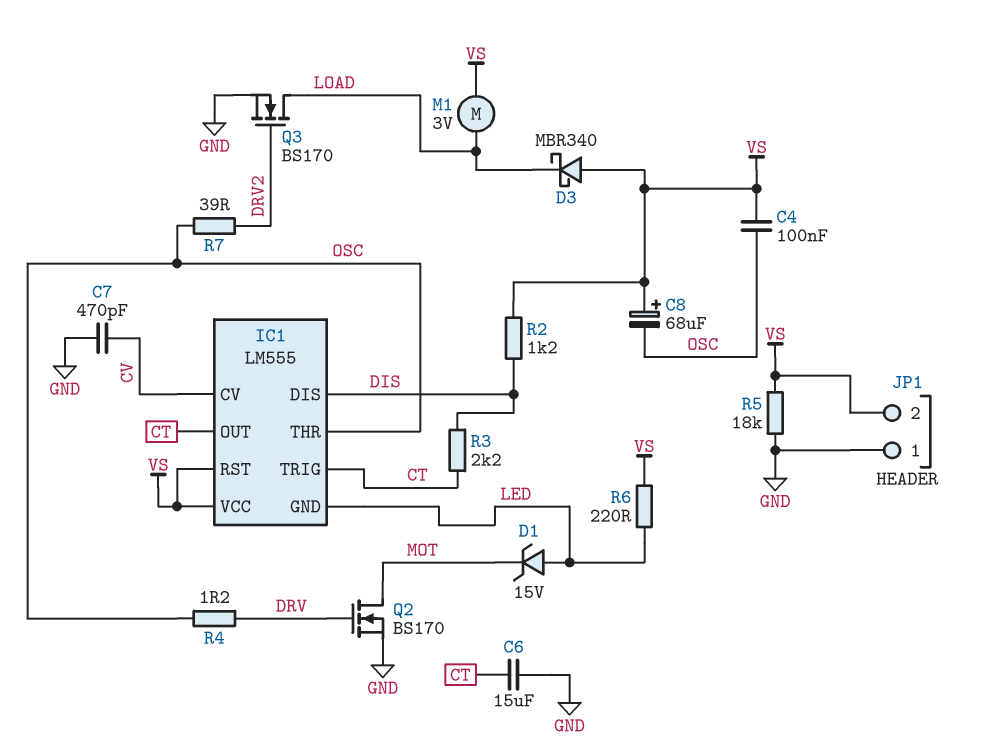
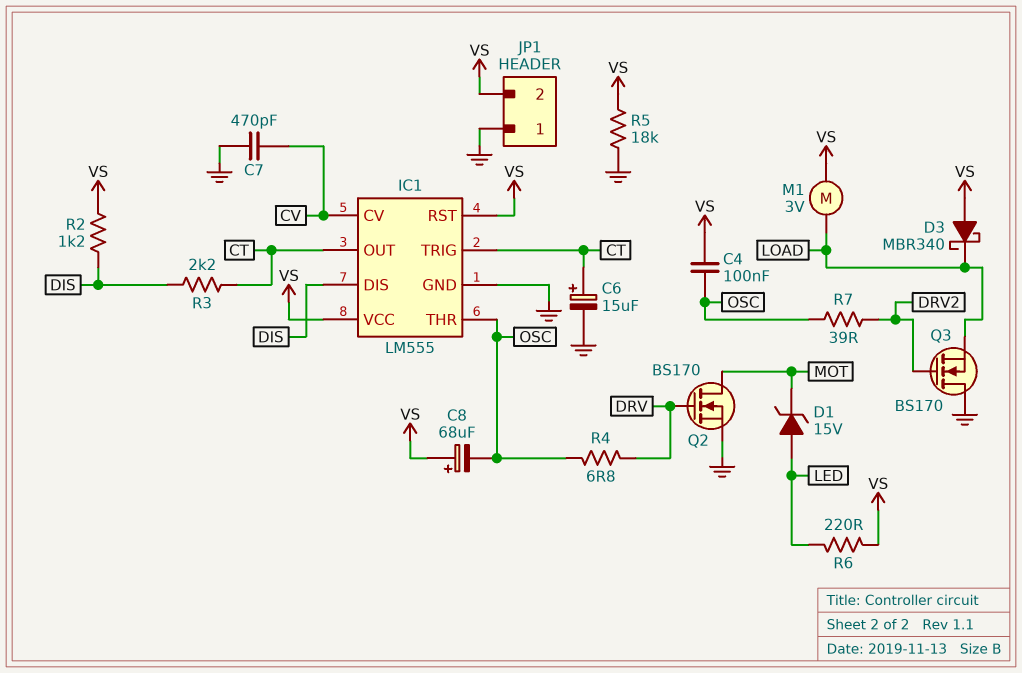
C6: 15uF (CT, GND) -> 15uF (plus CT, minus GND)
IC1 pin GND: LED -> GND
Q3: NMOS BS170 (G DRV2, D LOAD, S GND) -> NMOS BS170 (G DRV2, D GND, S LOAD)
R4: 1.2 (DRV, OSC) -> 6.8 (DRV, OSC)

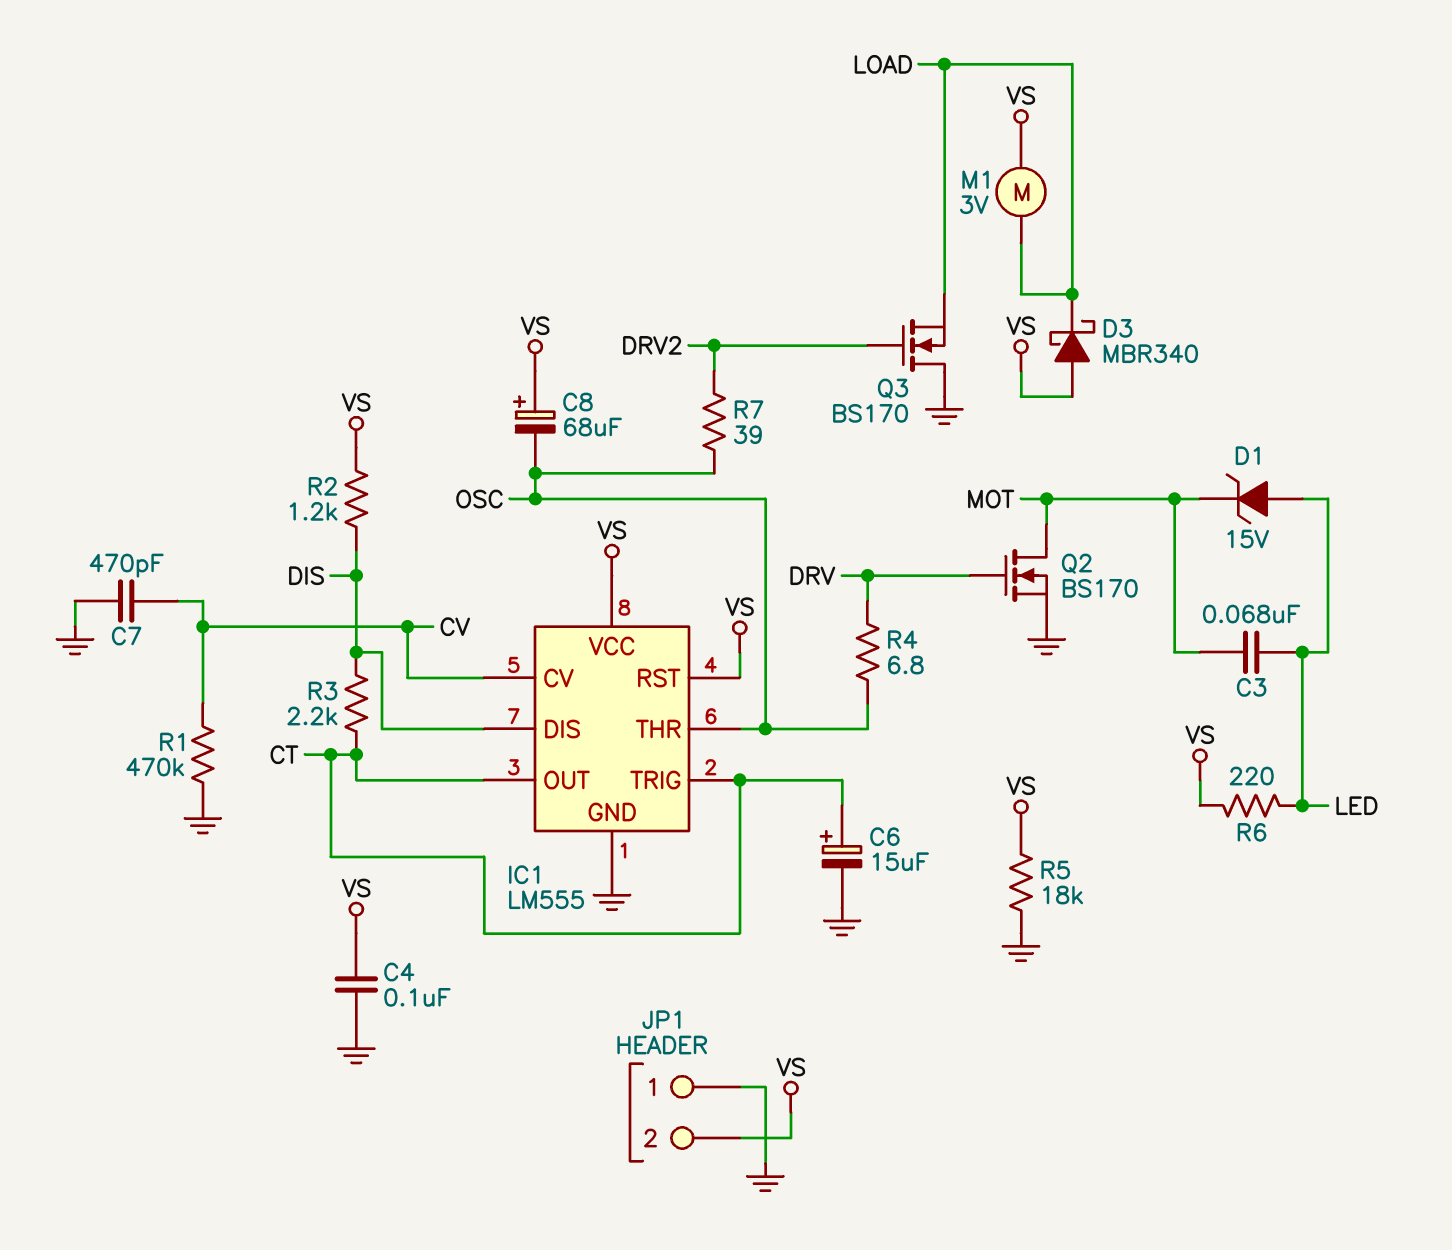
C3: none -> 68nF (LED, MOT)
C4: 100nF (OSC, VS) -> 100nF (GND, VS)
R1: none -> 470k (CV, GND)

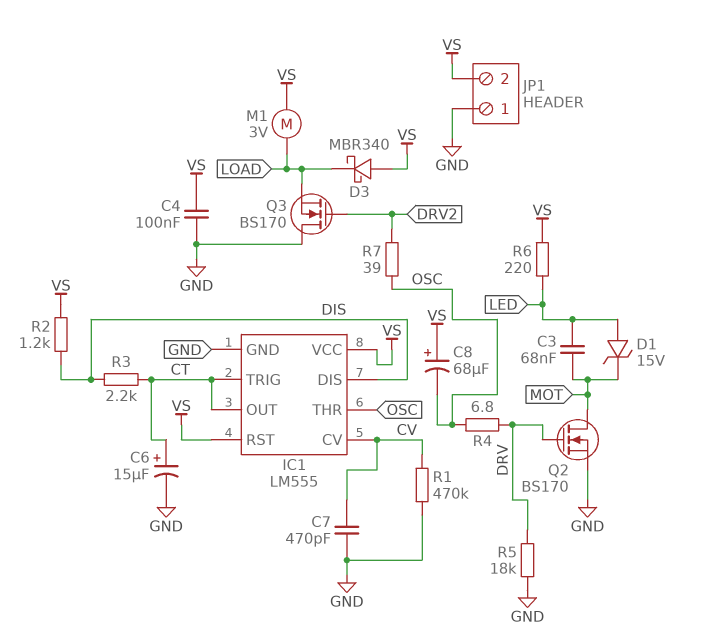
R5: 18k (GND, VS) -> 18k (DRV, GND)

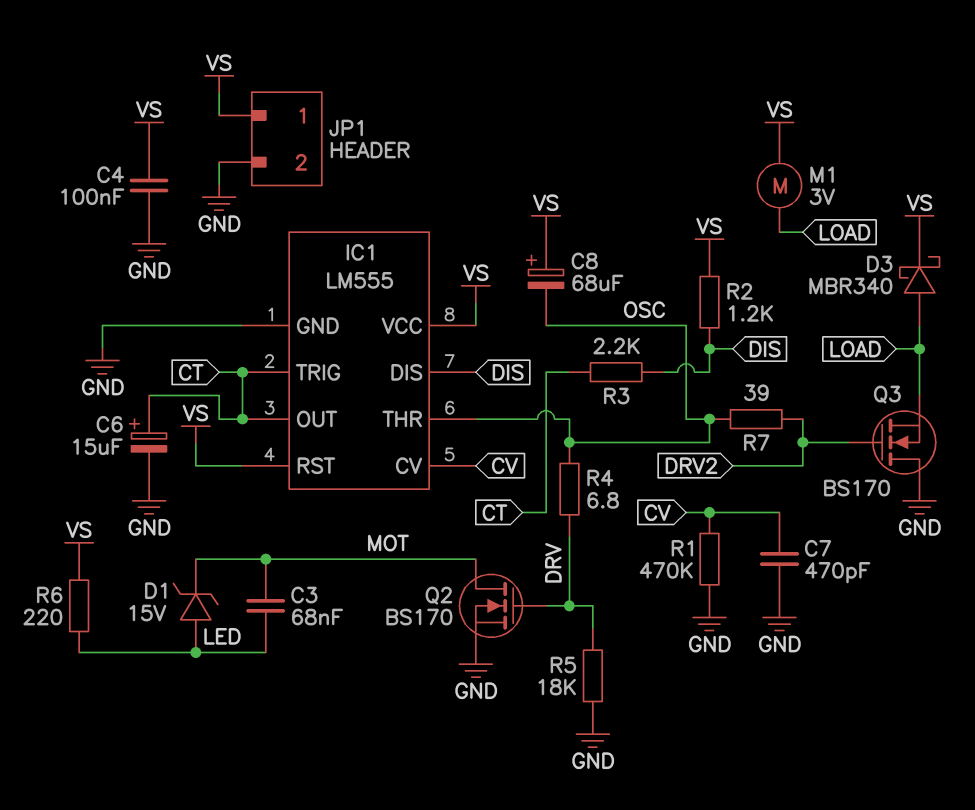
D3: schottky MBR340 (A VS, K LOAD) -> schottky MBR340 (A LOAD, K VS)
JP1 pin 1: GND -> VS
JP1 pin 2: VS -> GND

